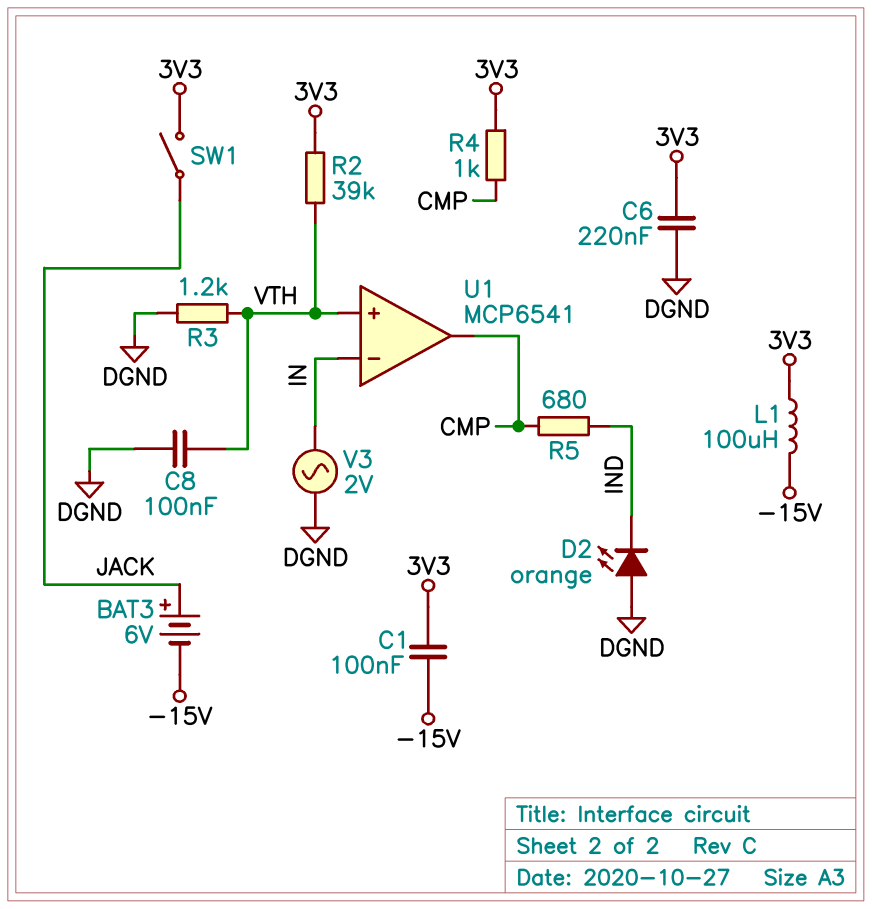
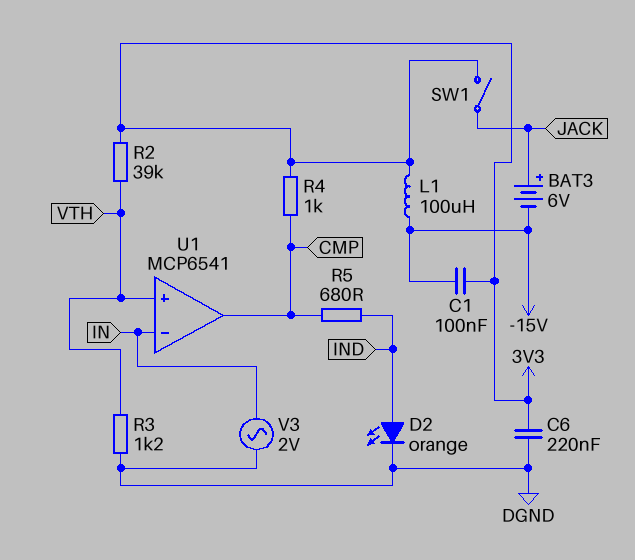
C8: 100nF (DGND, VTH) -> none
D2: LED orange (A DGND, K IND) -> LED orange (A IND, K DGND)

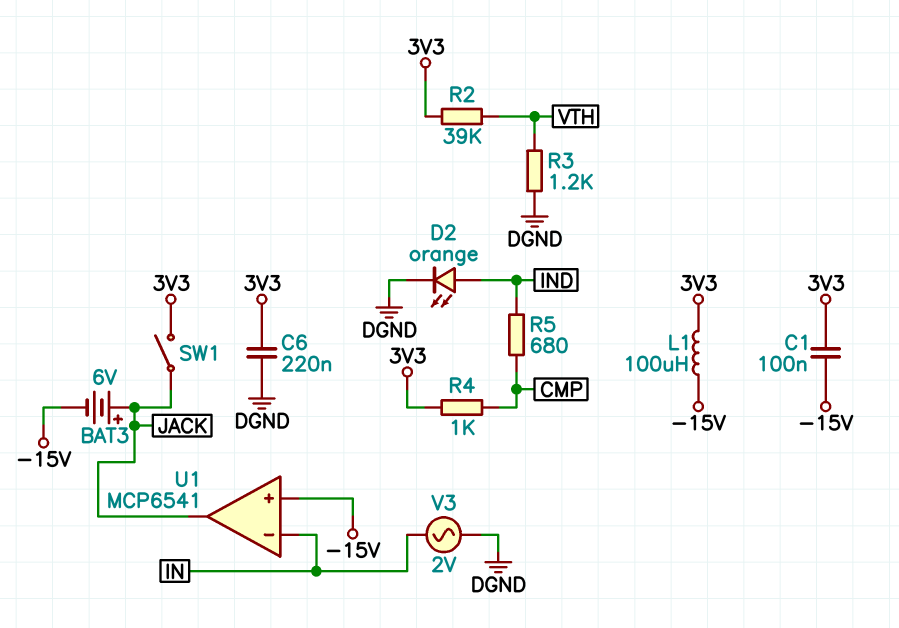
U1 pin in+: VTH -> -15V
U1 pin out: CMP -> JACK

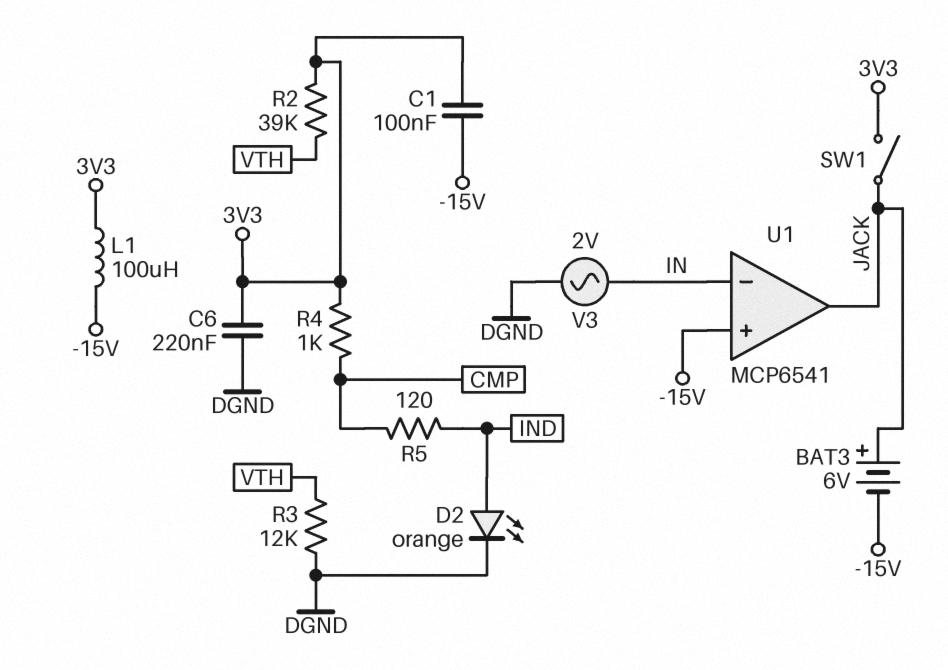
R3: 1.2k (DGND, VTH) -> 12k (DGND, VTH)
R5: 680 (CMP, IND) -> 120 (CMP, IND)

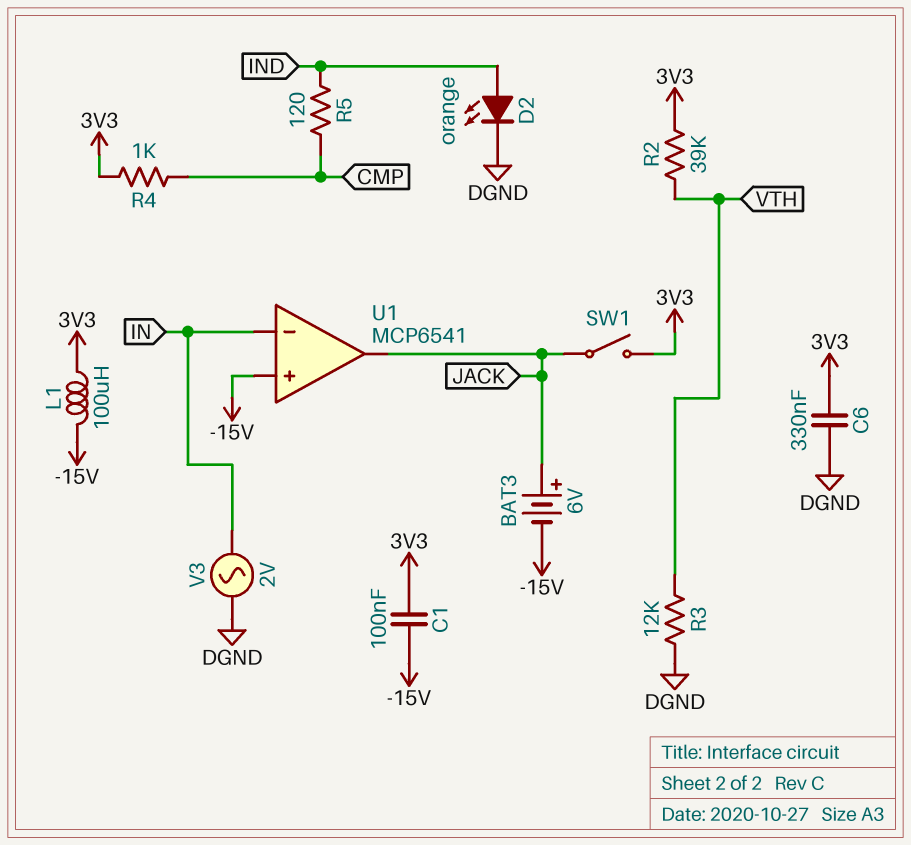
C6: 220nF (3V3, DGND) -> 330nF (3V3, DGND)

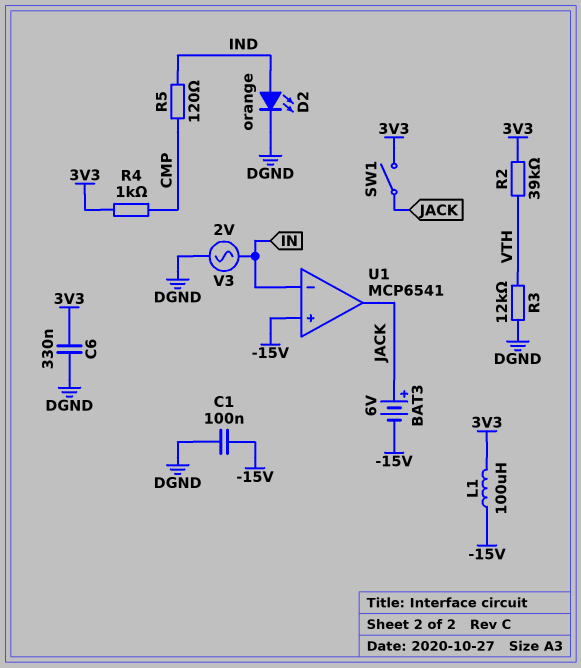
C1: 100nF (-15V, 3V3) -> 100nF (-15V, DGND)

